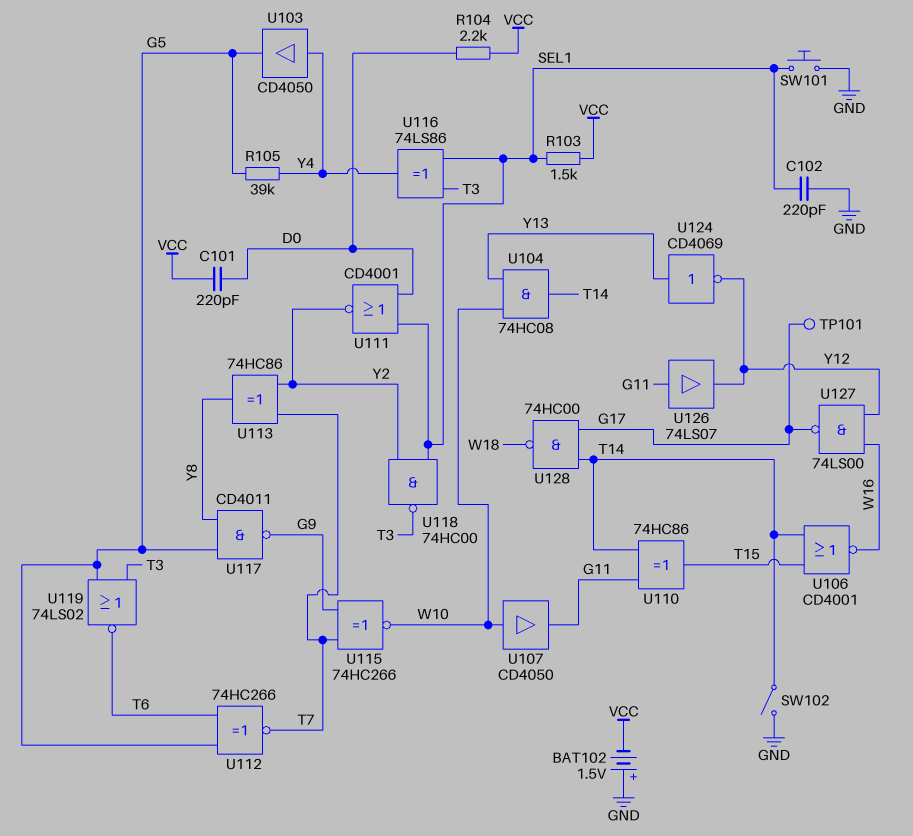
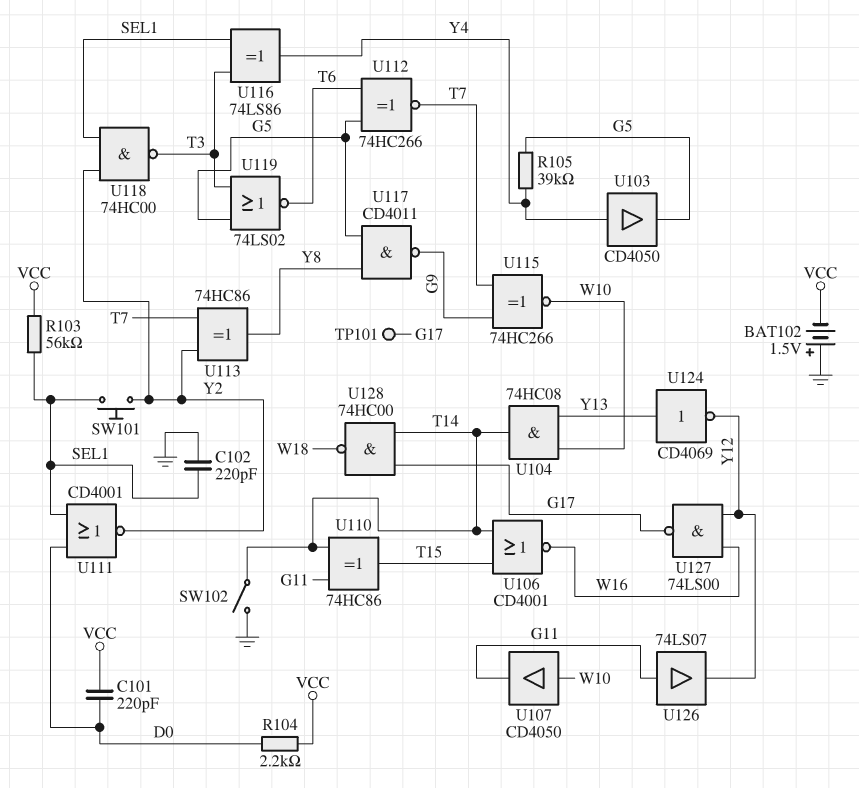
R103: 1.5k (SEL1, VCC) -> 56k (SEL1, VCC)
SW101: button (GND, SEL1) -> button (SEL1, Y2)

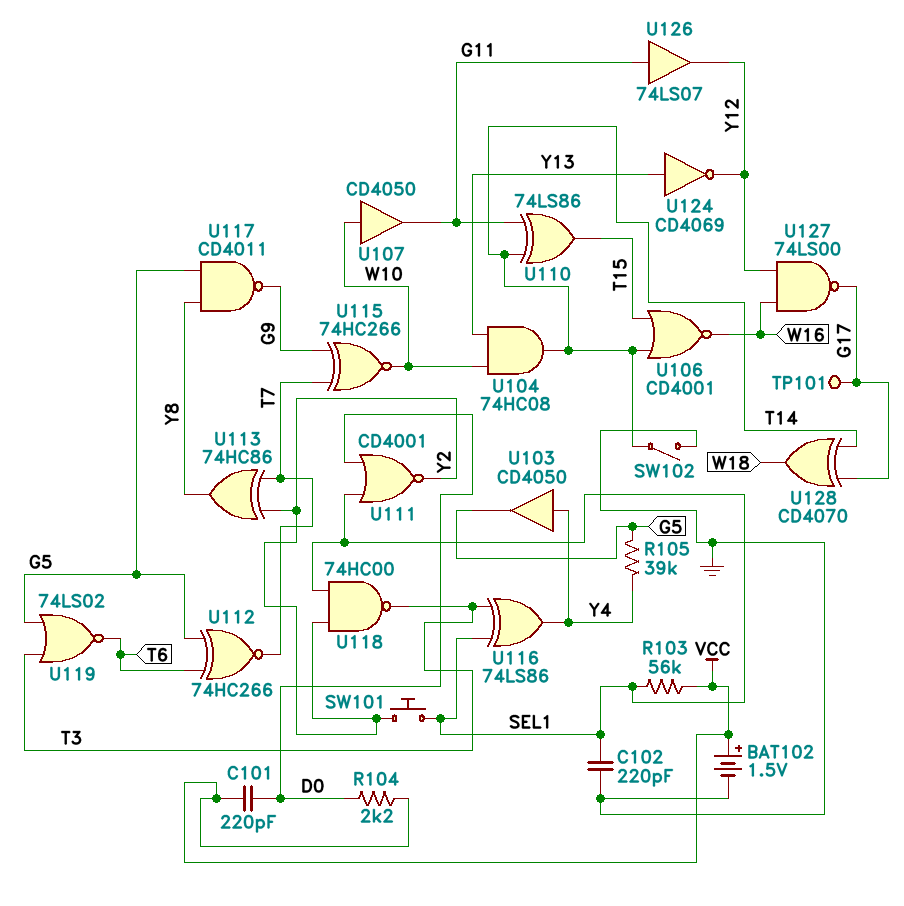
BAT102: 1.5V (plus GND, minus VCC) -> 1.5V (plus VCC, minus GND)
U110: XOR 74HC86 (in G11, in T14, out T15) -> XOR 74LS86 (in G11, in T14, out T15)
U128: NAND 74HC00 (in G17, in T14, out W18) -> XOR CD4070 (in G17, in T14, out W18)

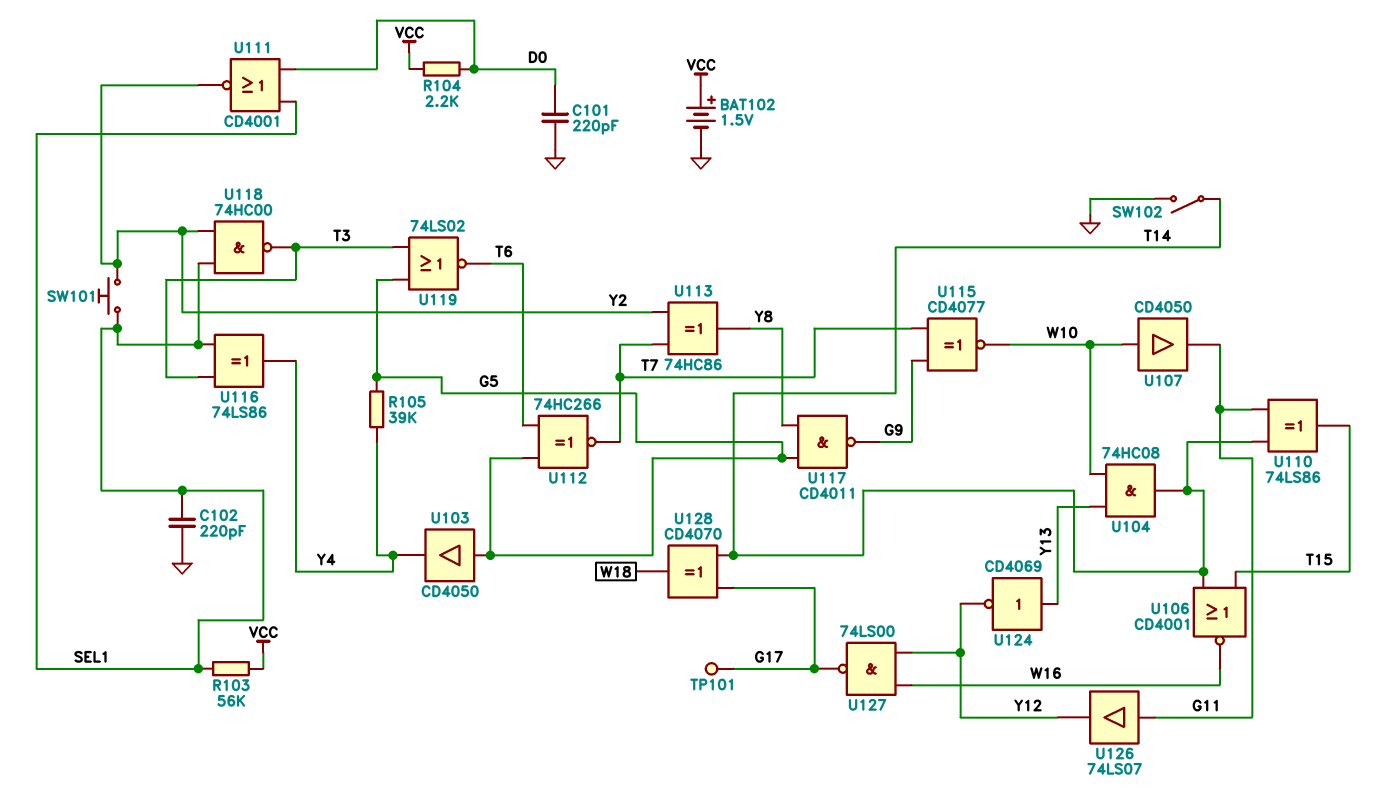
C101: 220pF (D0, VCC) -> 220pF (D0, GND)
U103: buffer CD4050 (in Y4, out G5) -> buffer CD4050 (in G5, out Y4)
U115: XNOR 74HC266 (in G9, in T7, out W10) -> XNOR CD4077 (in G9, in T7, out W10)

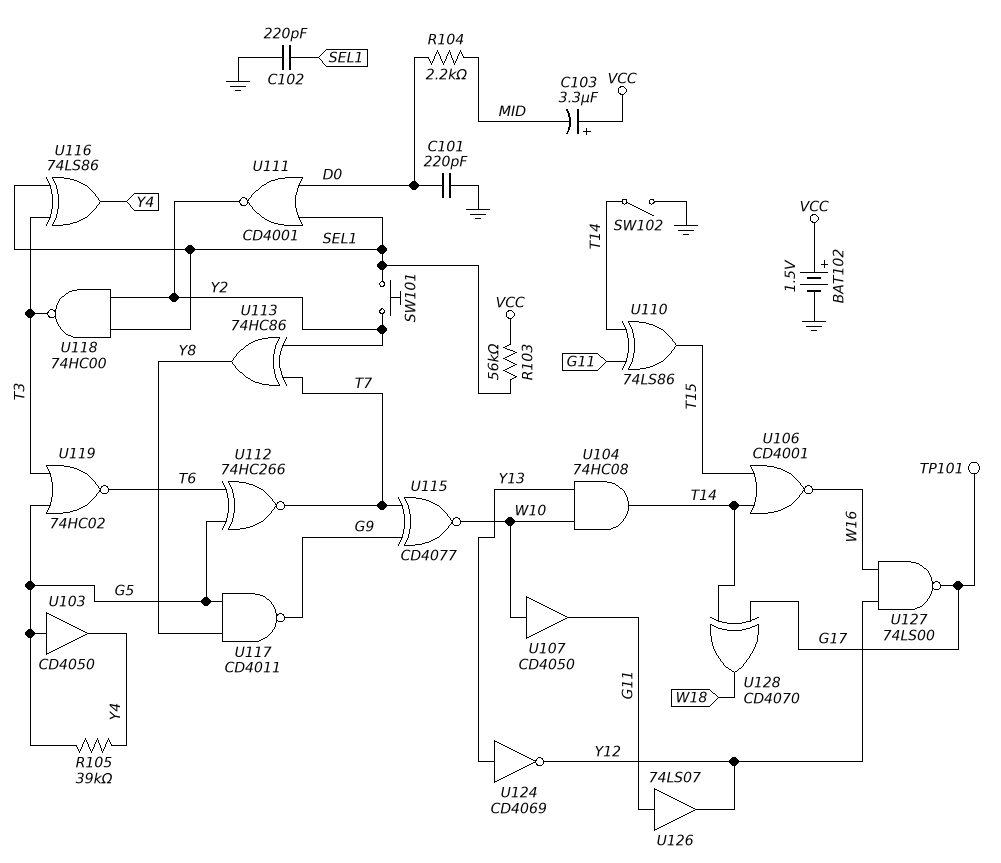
C103: none -> 3.3uF (plus VCC, minus MID)
R104: 2.2k (D0, VCC) -> 2.2k (D0, MID)
U119: NOR 74LS02 (in G5, in T3, out T6) -> NOR 74HC02 (in G5, in T3, out T6)

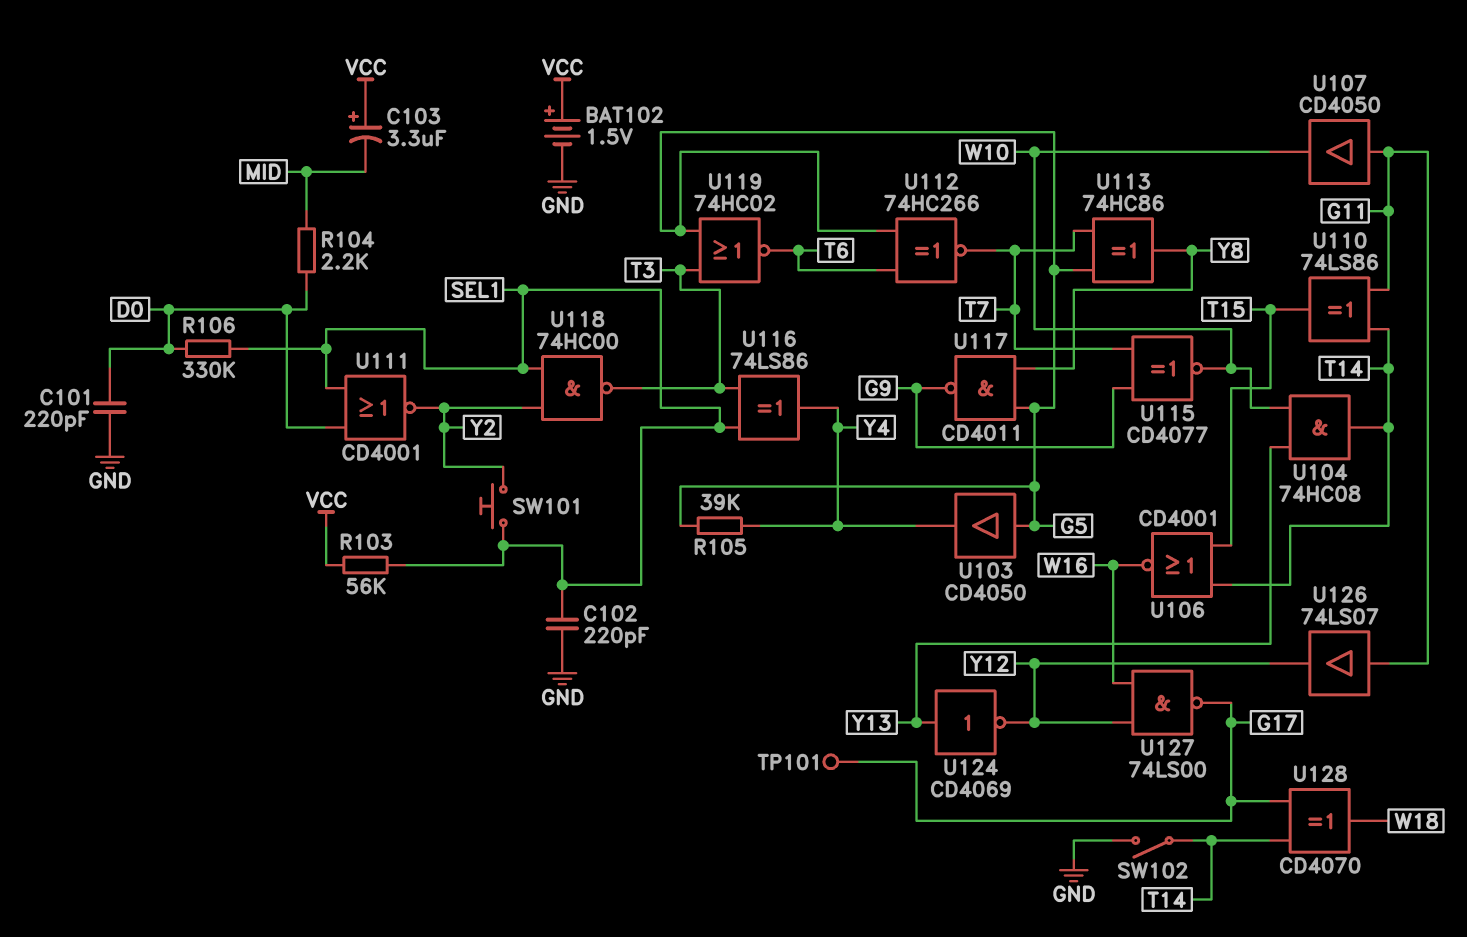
R106: none -> 330k (D0, SEL1)
U107: buffer CD4050 (in W10, out G11) -> buffer CD4050 (in G11, out W10)
U113: XOR 74HC86 (in T7, in Y2, out Y8) -> XOR 74HC86 (in G5, in T7, out Y8)

